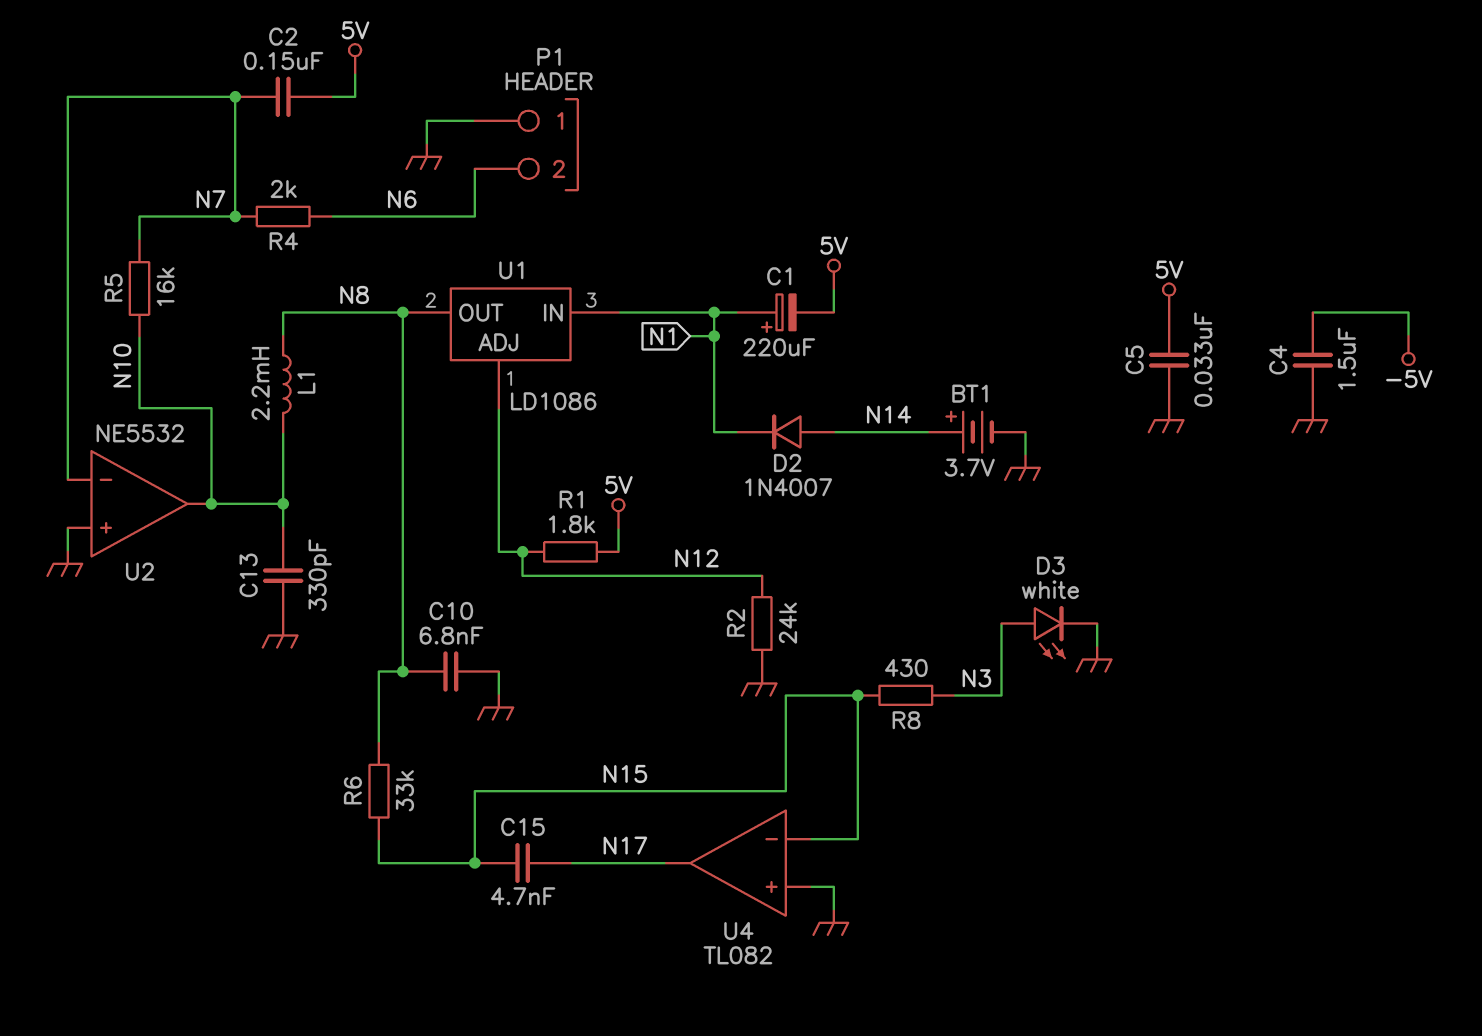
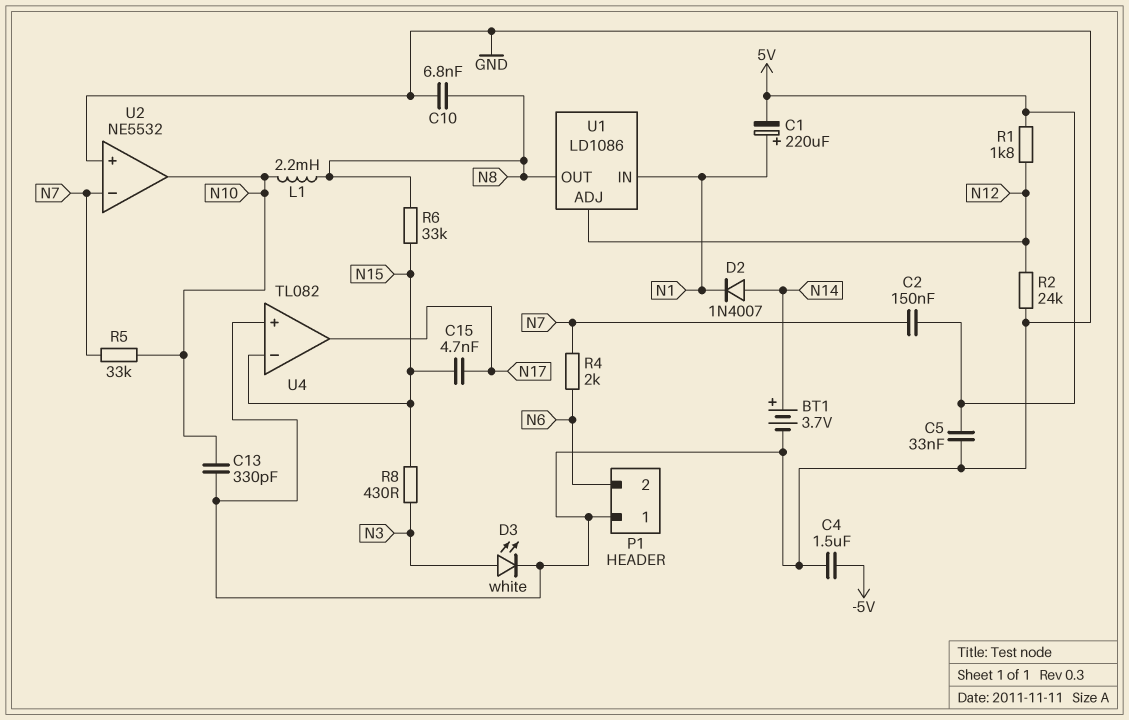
R5: 16k (N7, N10) -> 33k (N7, N10)

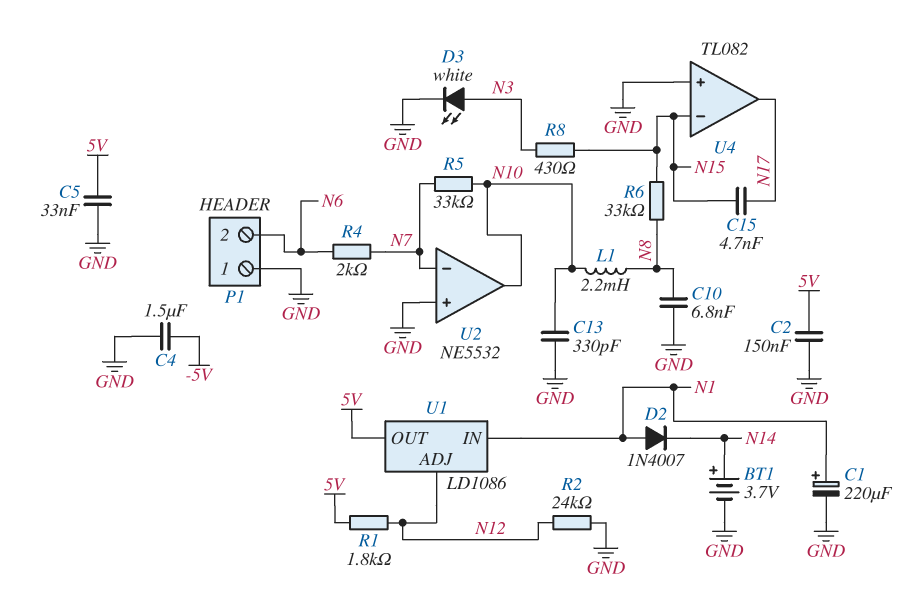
C1: 220uF (plus N1, minus 5V) -> 220uF (plus N1, minus GND)
C2: 150nF (5V, N7) -> 150nF (5V, GND)
D2: diode 1N4007 (A N14, K N1) -> diode 1N4007 (A N1, K N14)
U1 pin OUT: N8 -> 5V

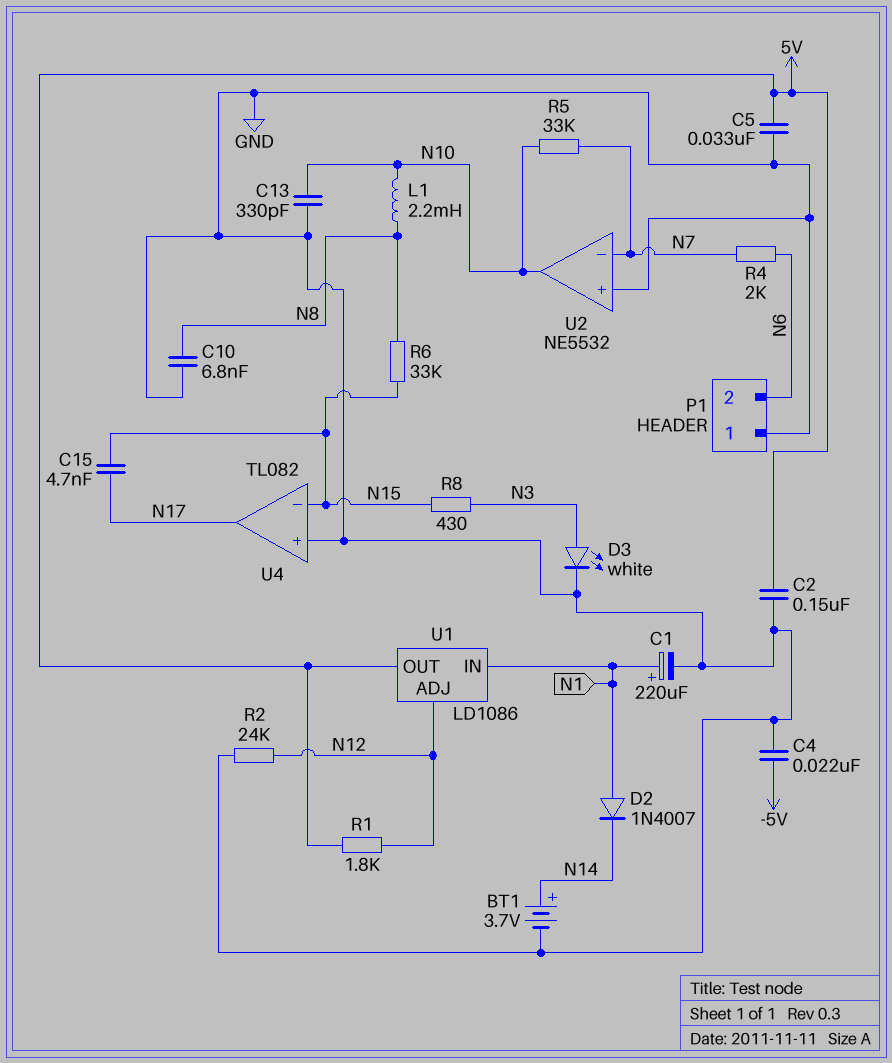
C4: 1.5uF (-5V, GND) -> 22nF (-5V, GND)

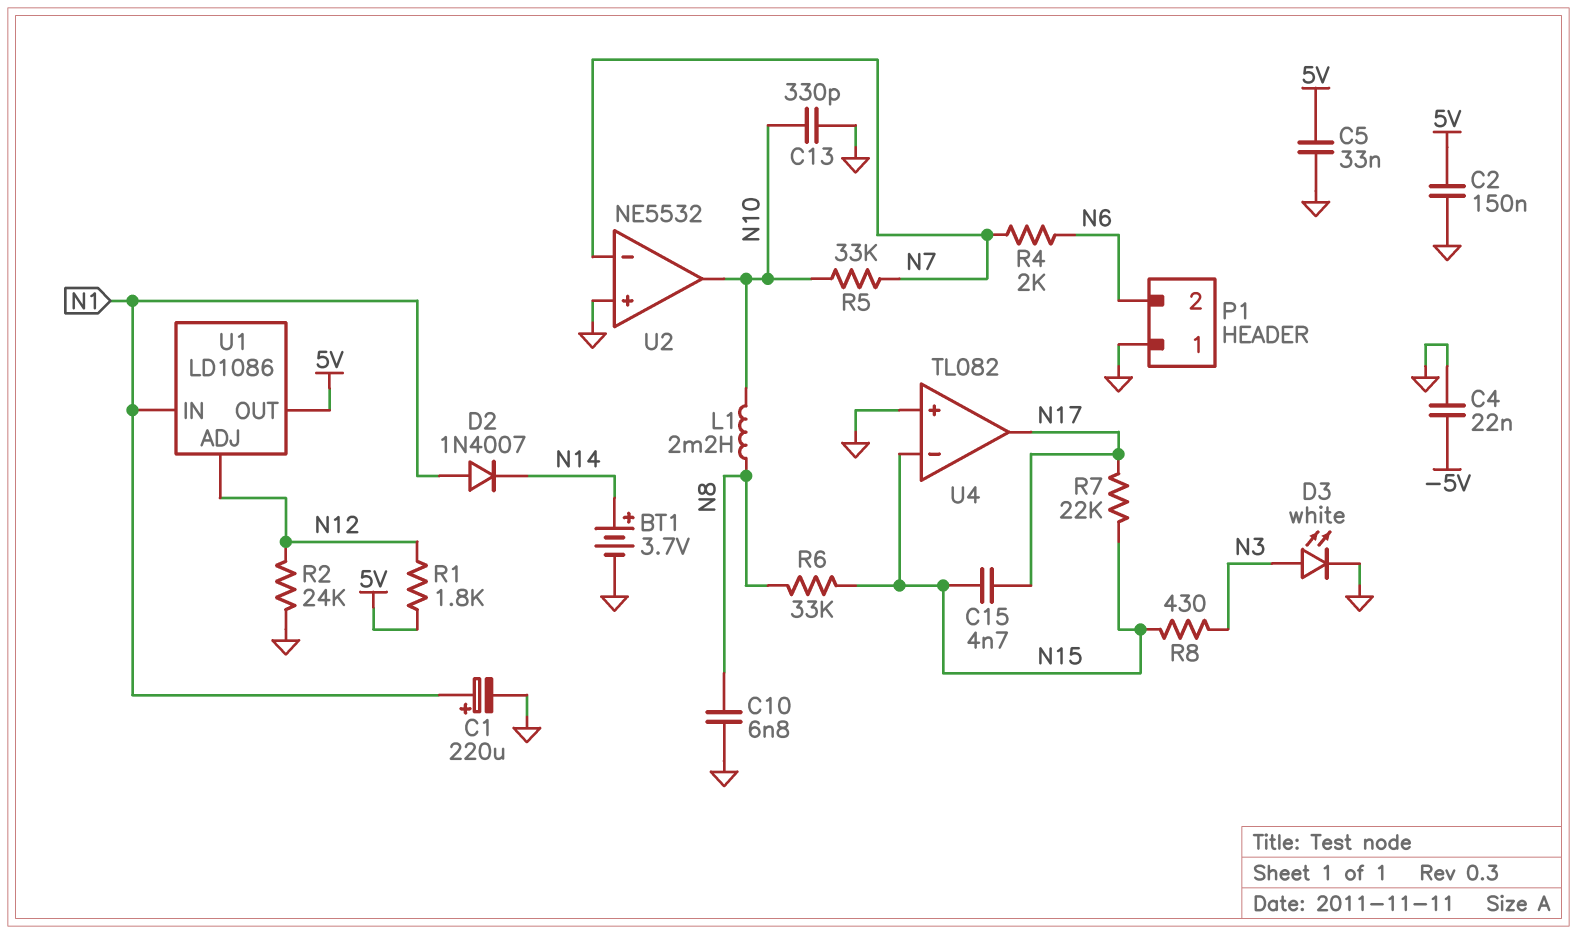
R7: none -> 22k (N15, N17)

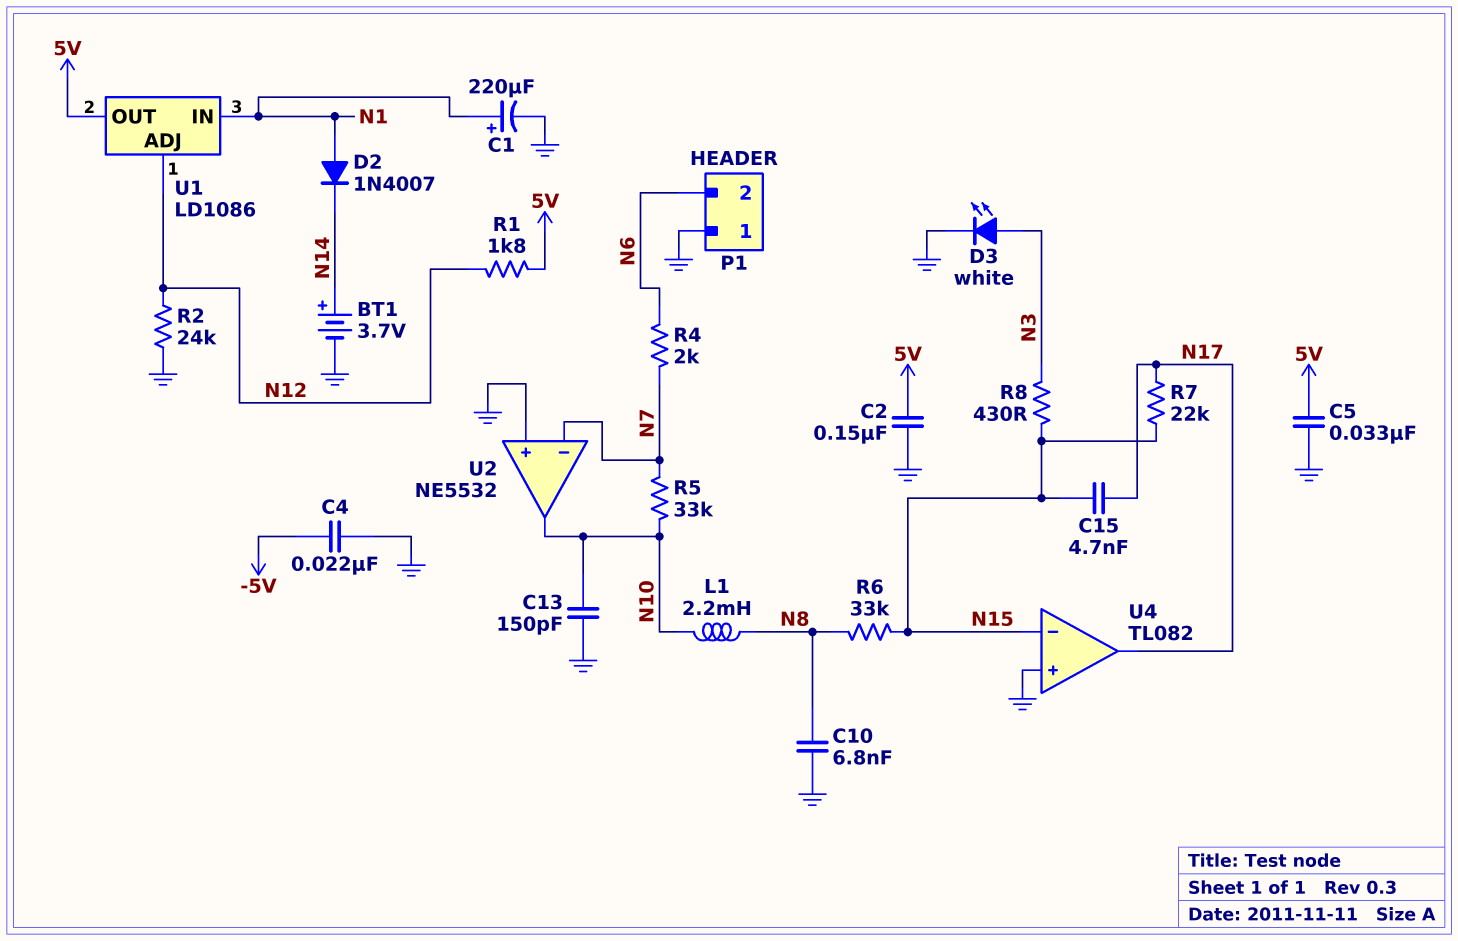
C13: 330pF (GND, N10) -> 150pF (GND, N10)

